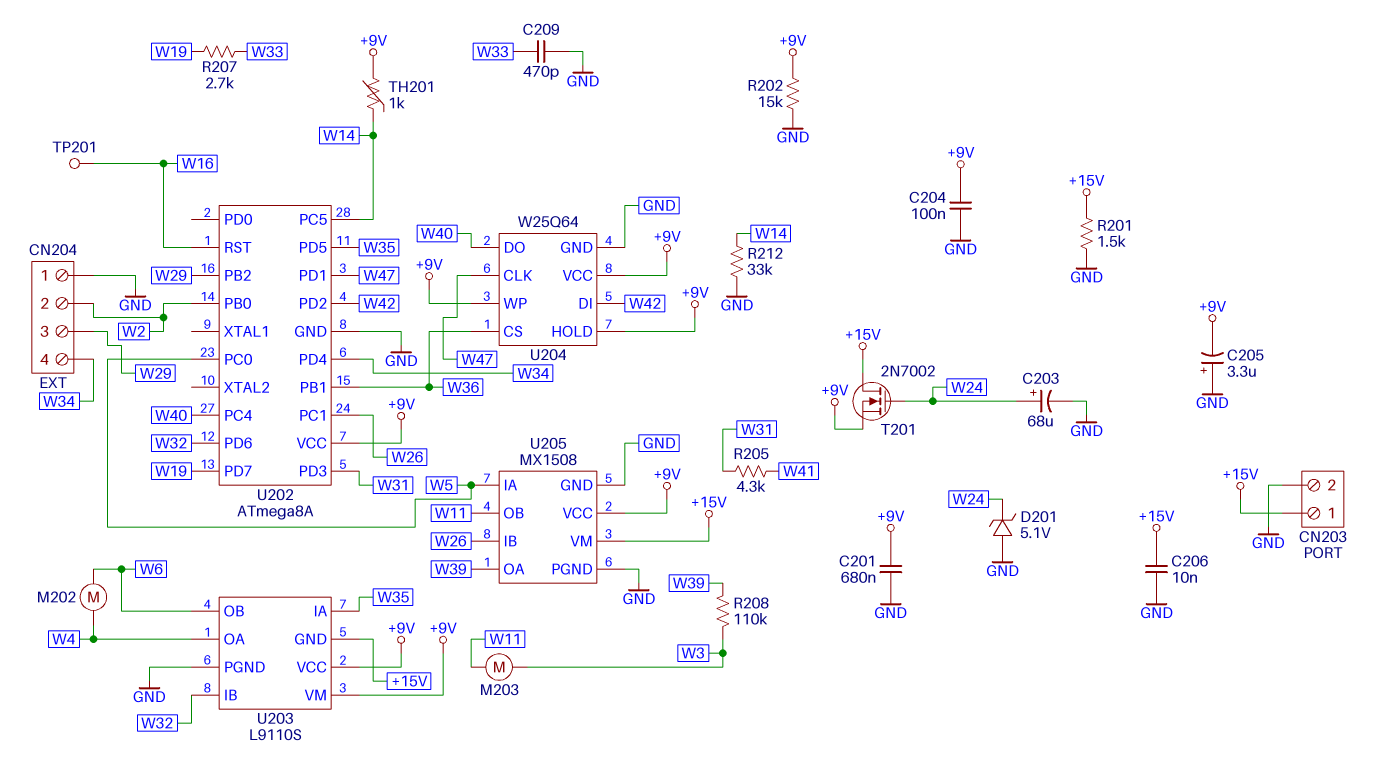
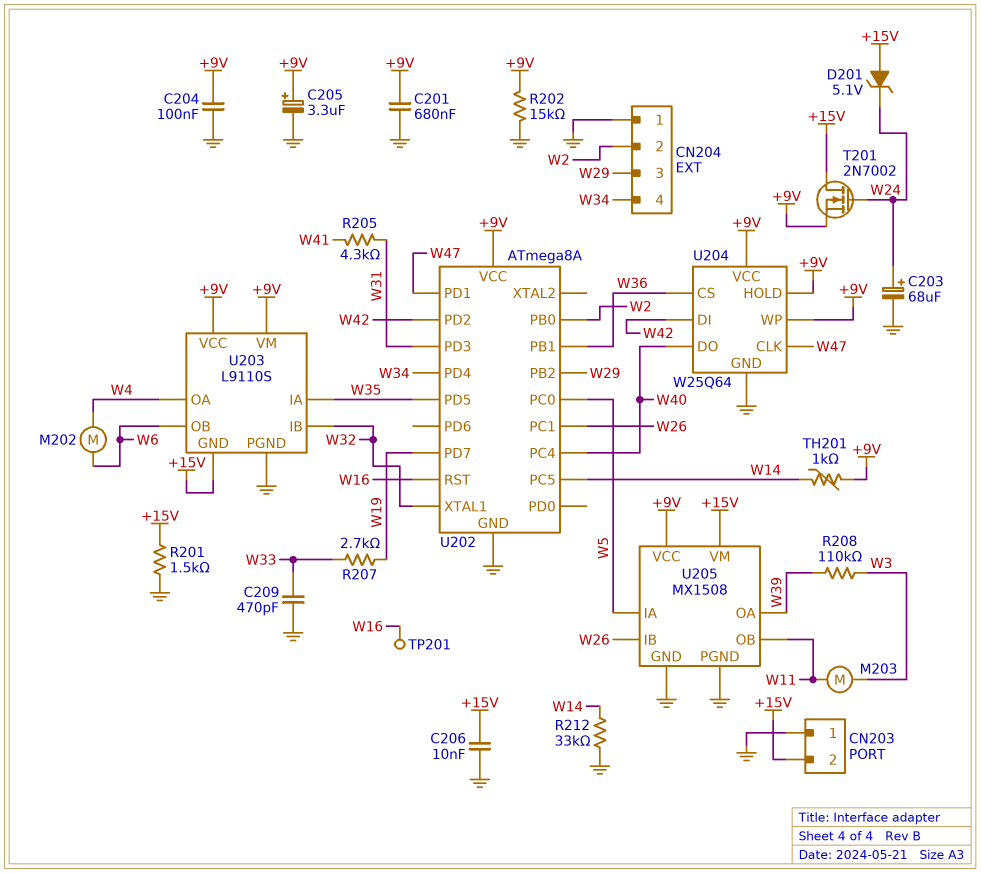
C205: 3.3uF (plus GND, minus +9V) -> 3.3uF (plus +9V, minus GND)
CN203 pin 1: +15V -> GND
CN203 pin 2: GND -> +15V
D201: zener 5.1V (A GND, K W24) -> zener 5.1V (A +15V, K W24)
U202 pin PD6: W32 -> none
U202 pin XTAL1: none -> W32

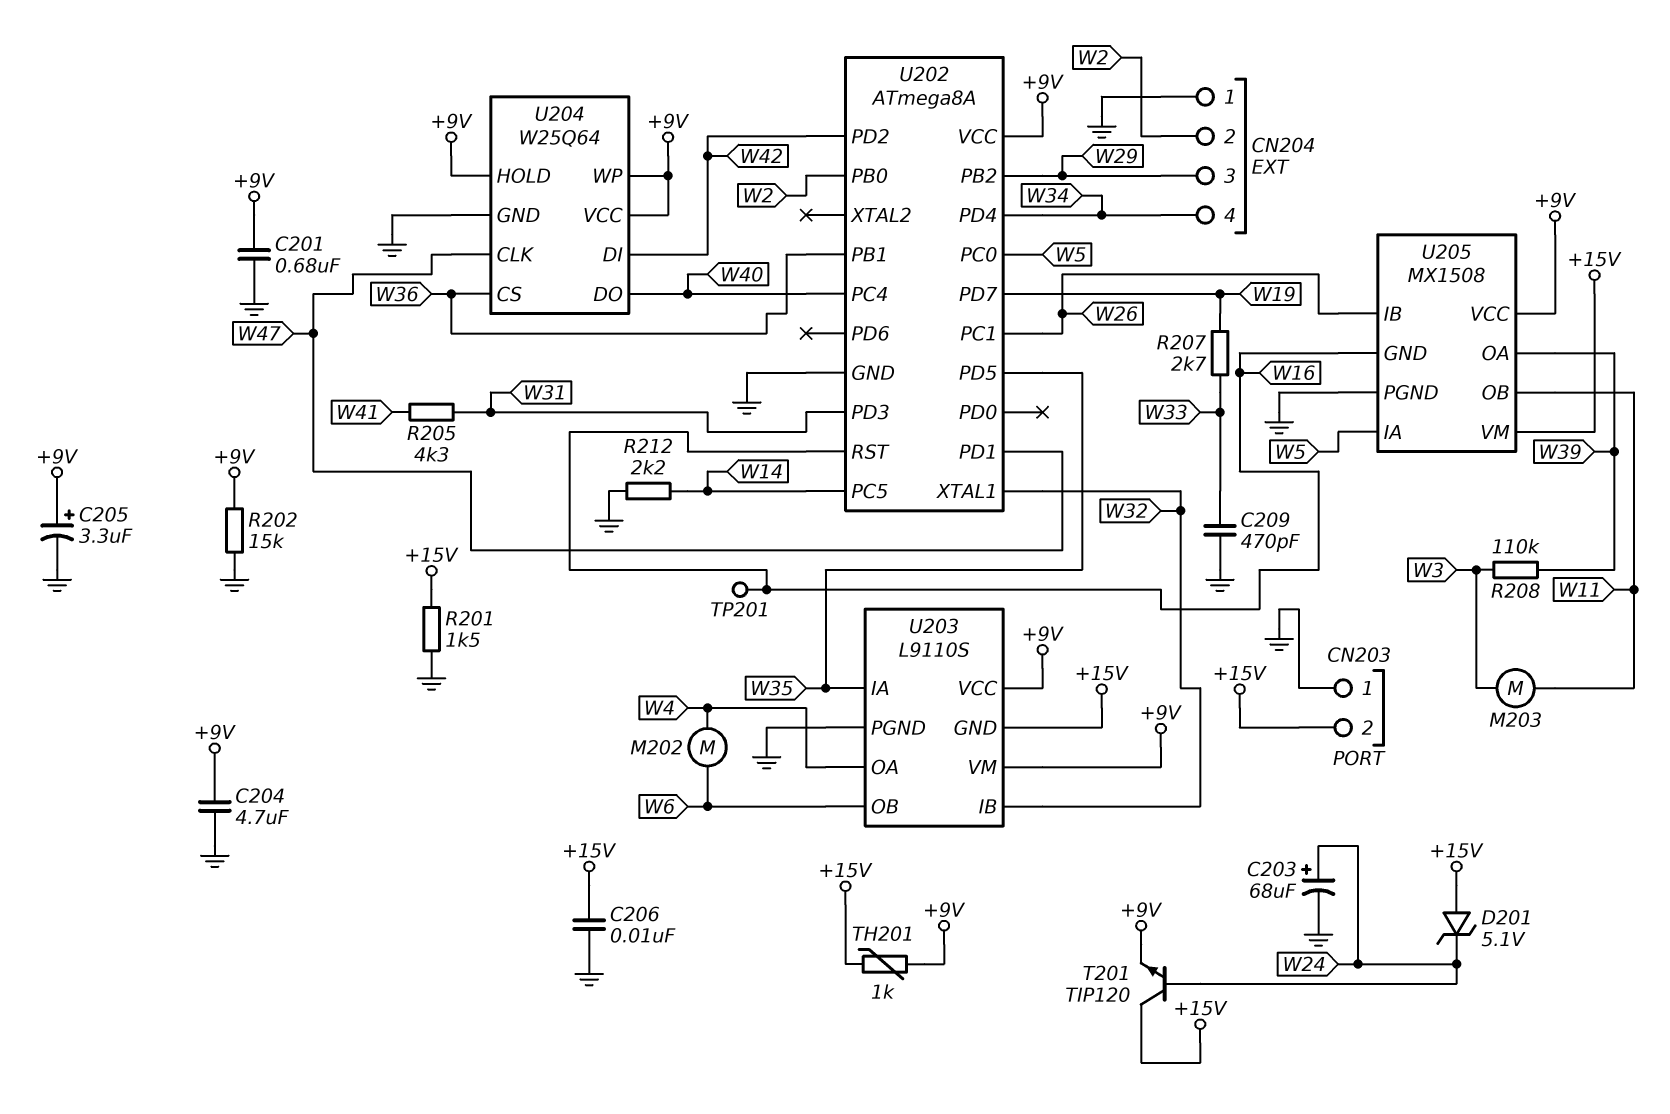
C204: 100nF (+9V, GND) -> 4.7uF (+9V, GND)
R212: 33k (GND, W14) -> 2.2k (GND, W14)
T201: NMOS 2N7002 (G W24, D +15V, S +9V) -> NPN TIP120 (B W24, C +15V, E +9V)
TH201: 1k (+9V, W14) -> 1k (+9V, +15V)
U205 pin GND: GND -> W16

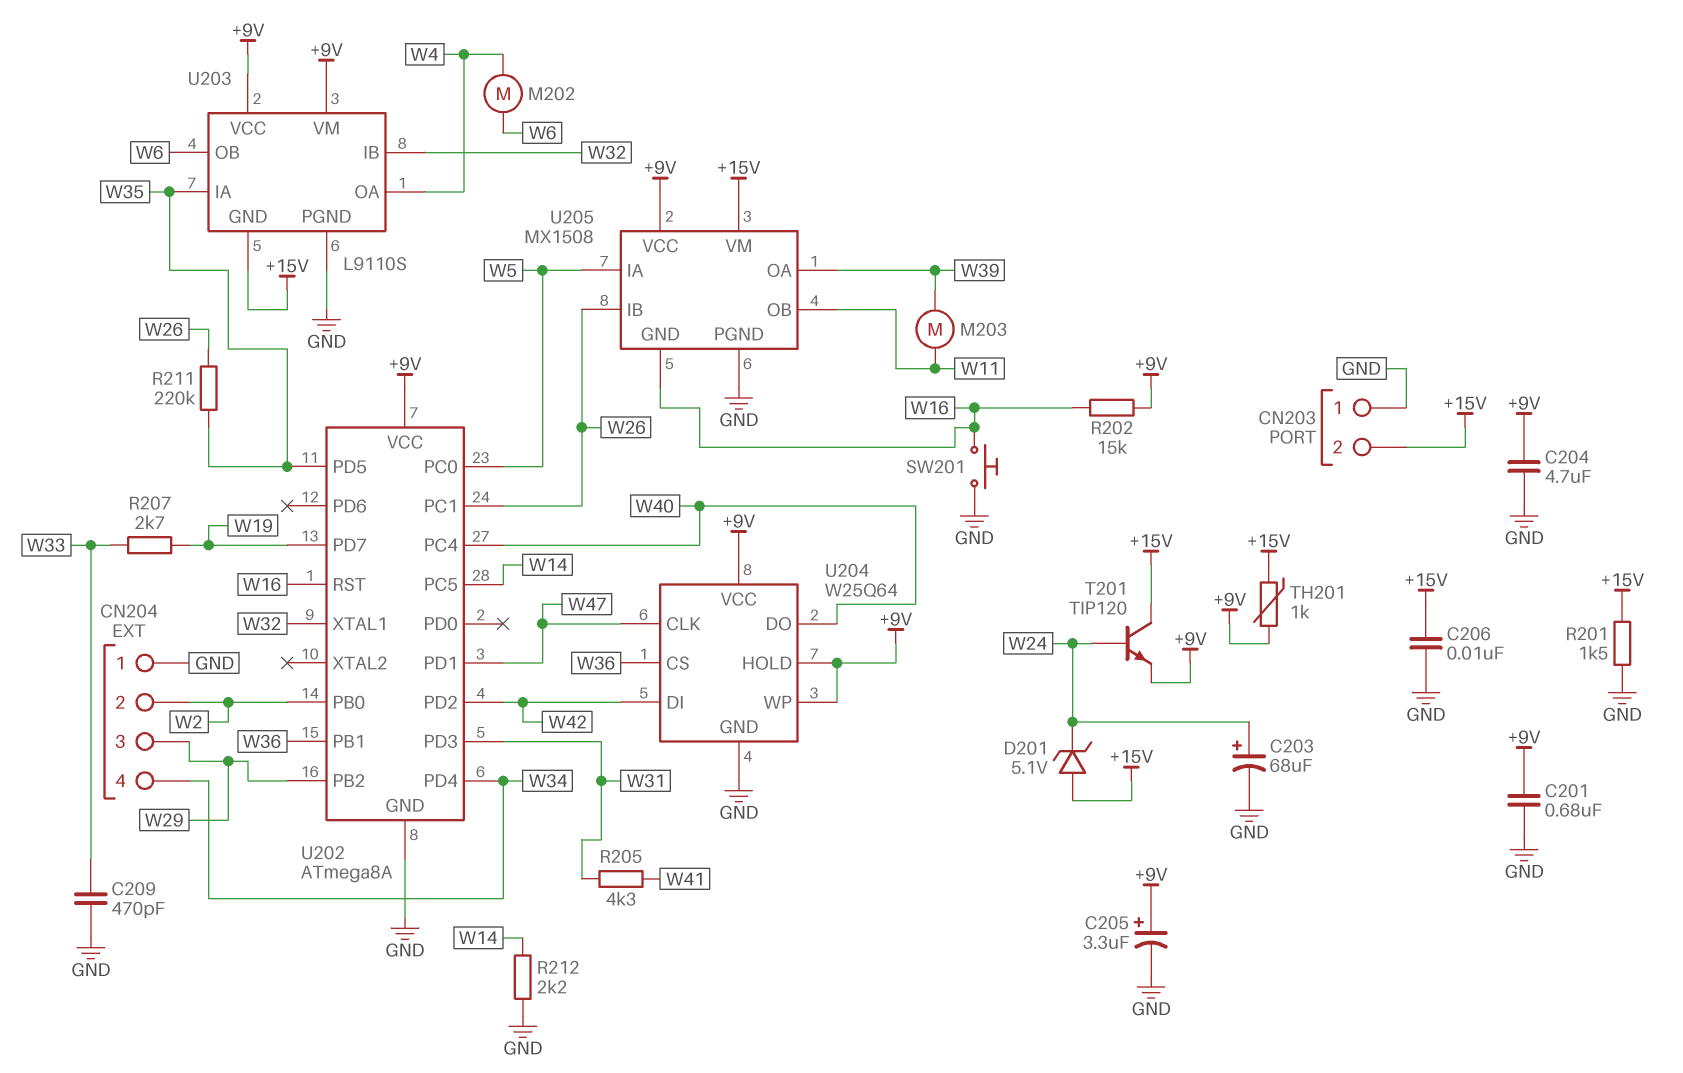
M203: motor (W3, W11) -> motor (W11, W39)
R202: 15k (+9V, GND) -> 15k (+9V, W16)
R208: 110k (W3, W39) -> none
R211: none -> 220k (W26, W35)
SW201: none -> button (GND, W16)
TP201: test point (W16) -> none

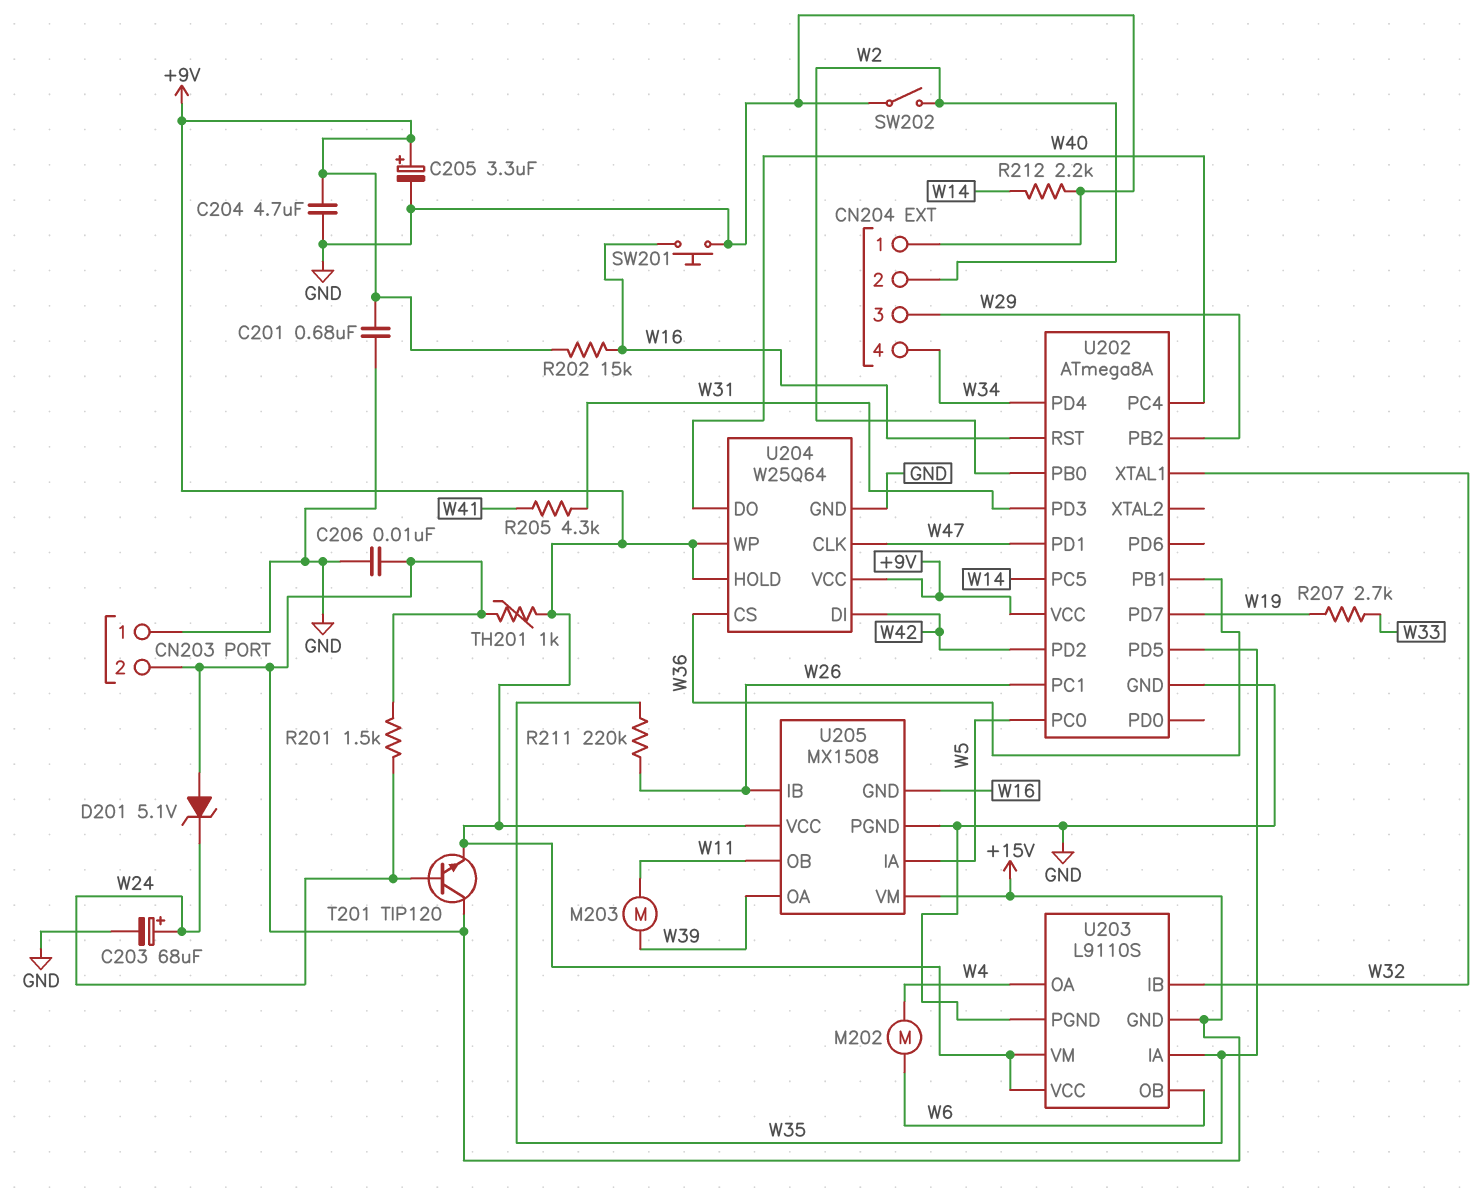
C209: 470pF (GND, W33) -> none
R201: 1.5k (+15V, GND) -> 1.5k (+15V, W24)
SW202: none -> switch (GND, W2)

